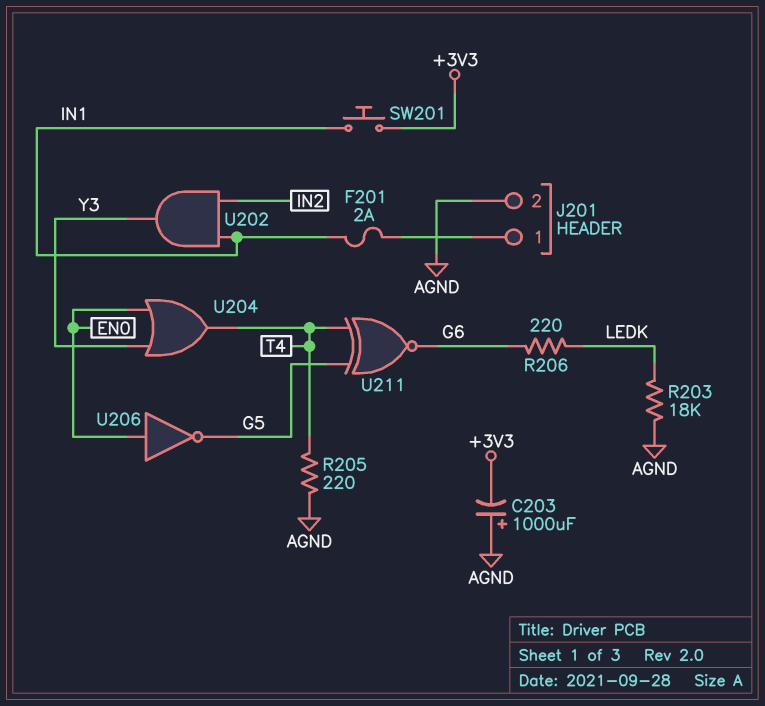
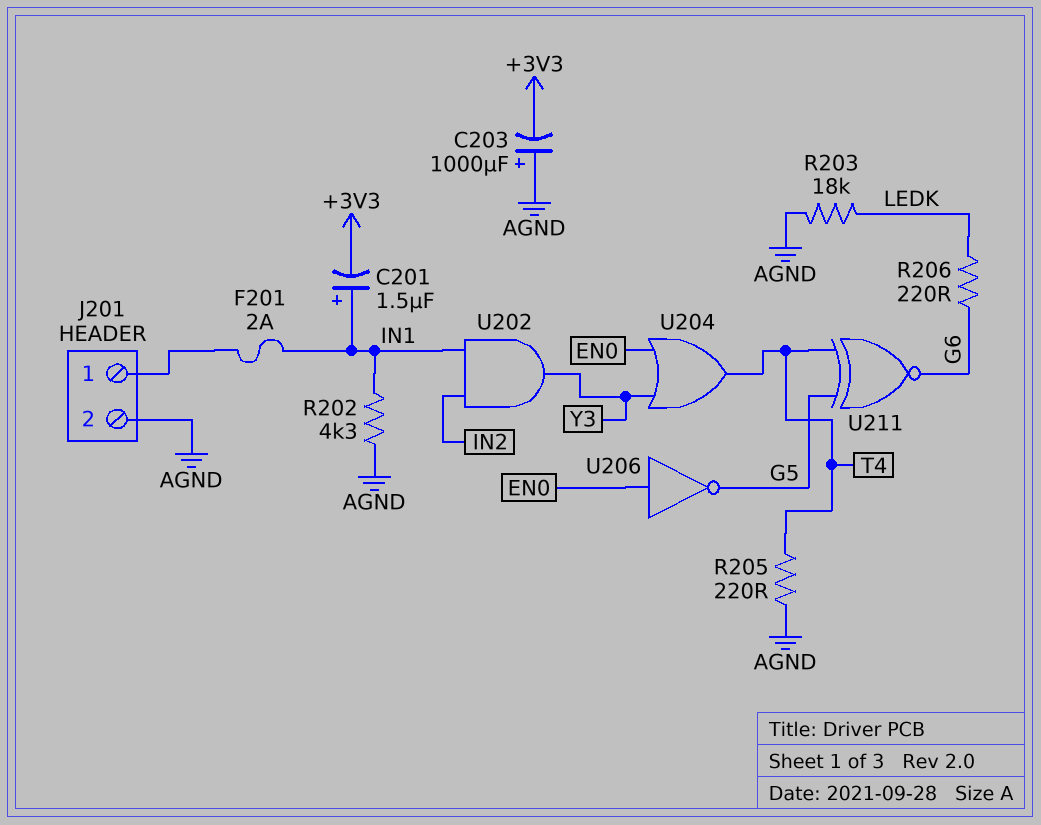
C201: none -> 1.5uF (plus IN1, minus +3V3)
R202: none -> 4.3k (AGND, IN1)
SW201: button (+3V3, IN1) -> none

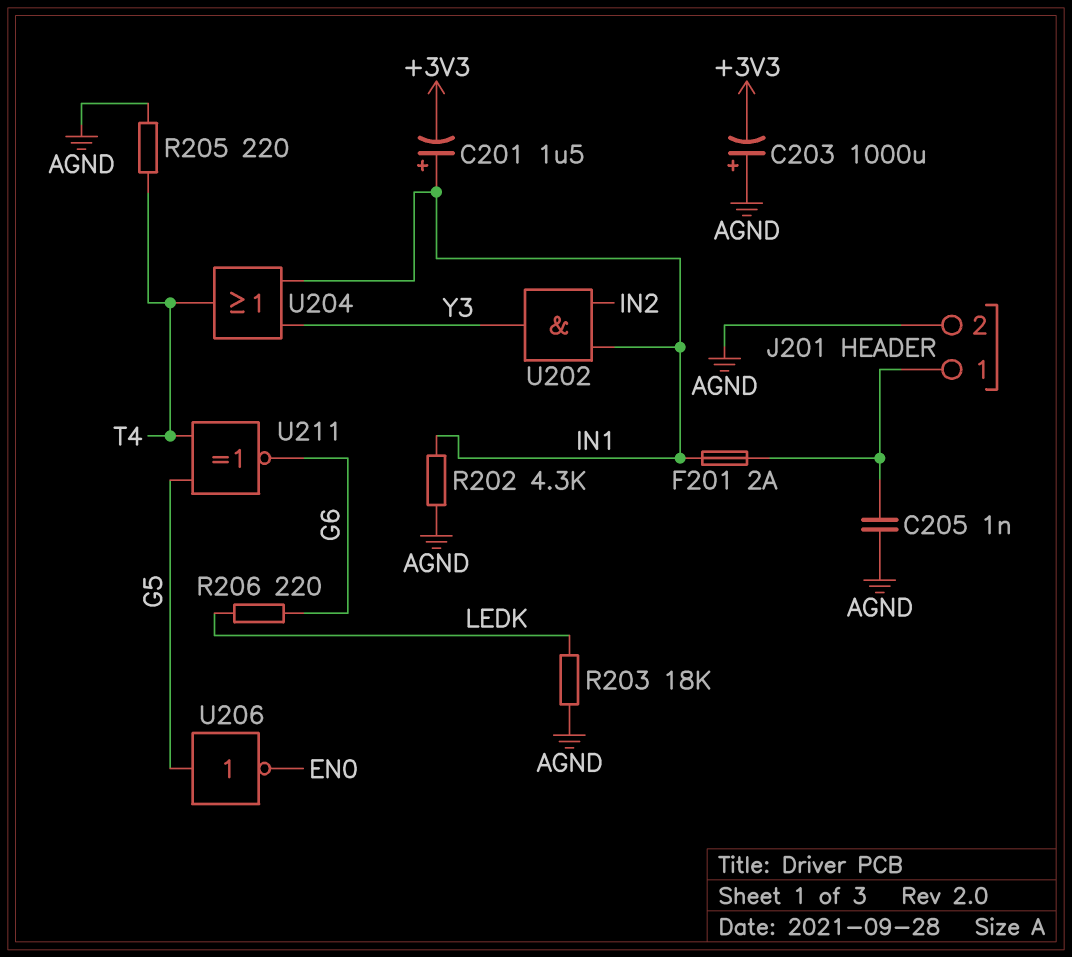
C205: none -> 1nF (AGND, J201/1)
U204: OR (in EN0, in Y3, out T4) -> OR (in IN1, in Y3, out T4)
U206: NOT (in EN0, out G5) -> NOT (in G5, out EN0)

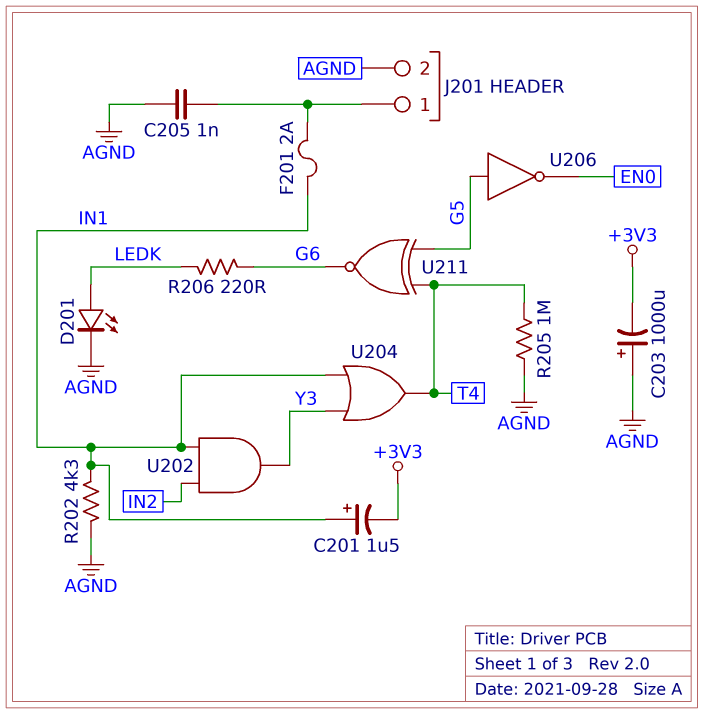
D201: none -> LED (A LEDK, K AGND)
R203: 18k (AGND, LEDK) -> none
R205: 220 (AGND, T4) -> 1M (AGND, T4)

